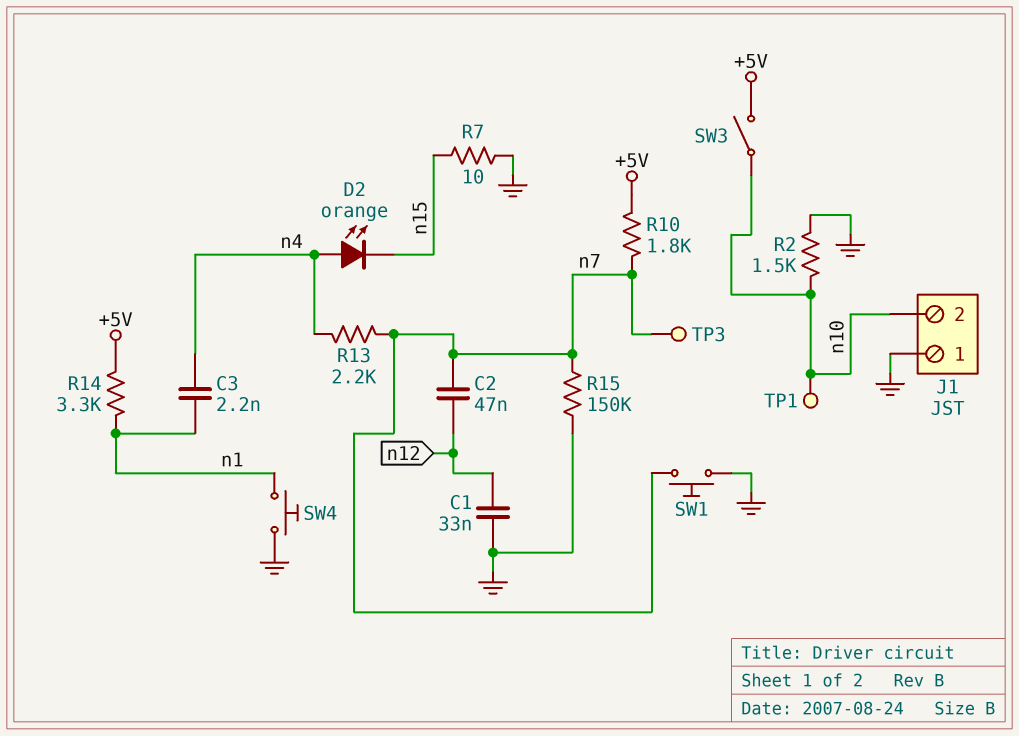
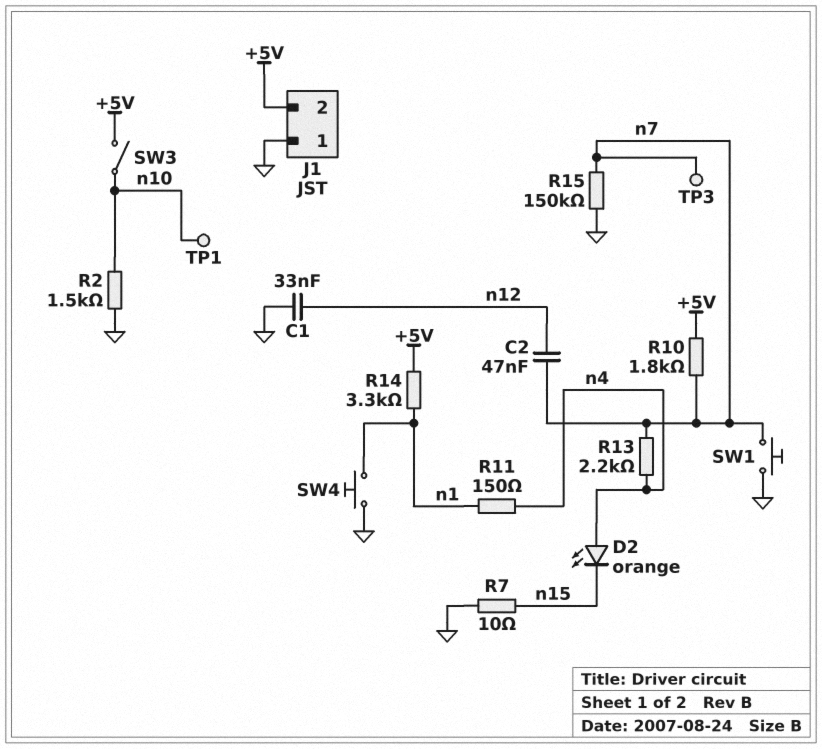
C3: 2.2nF (n1, n4) -> none
J1 pin 2: n10 -> +5V
R11: none -> 150 (n1, n4)

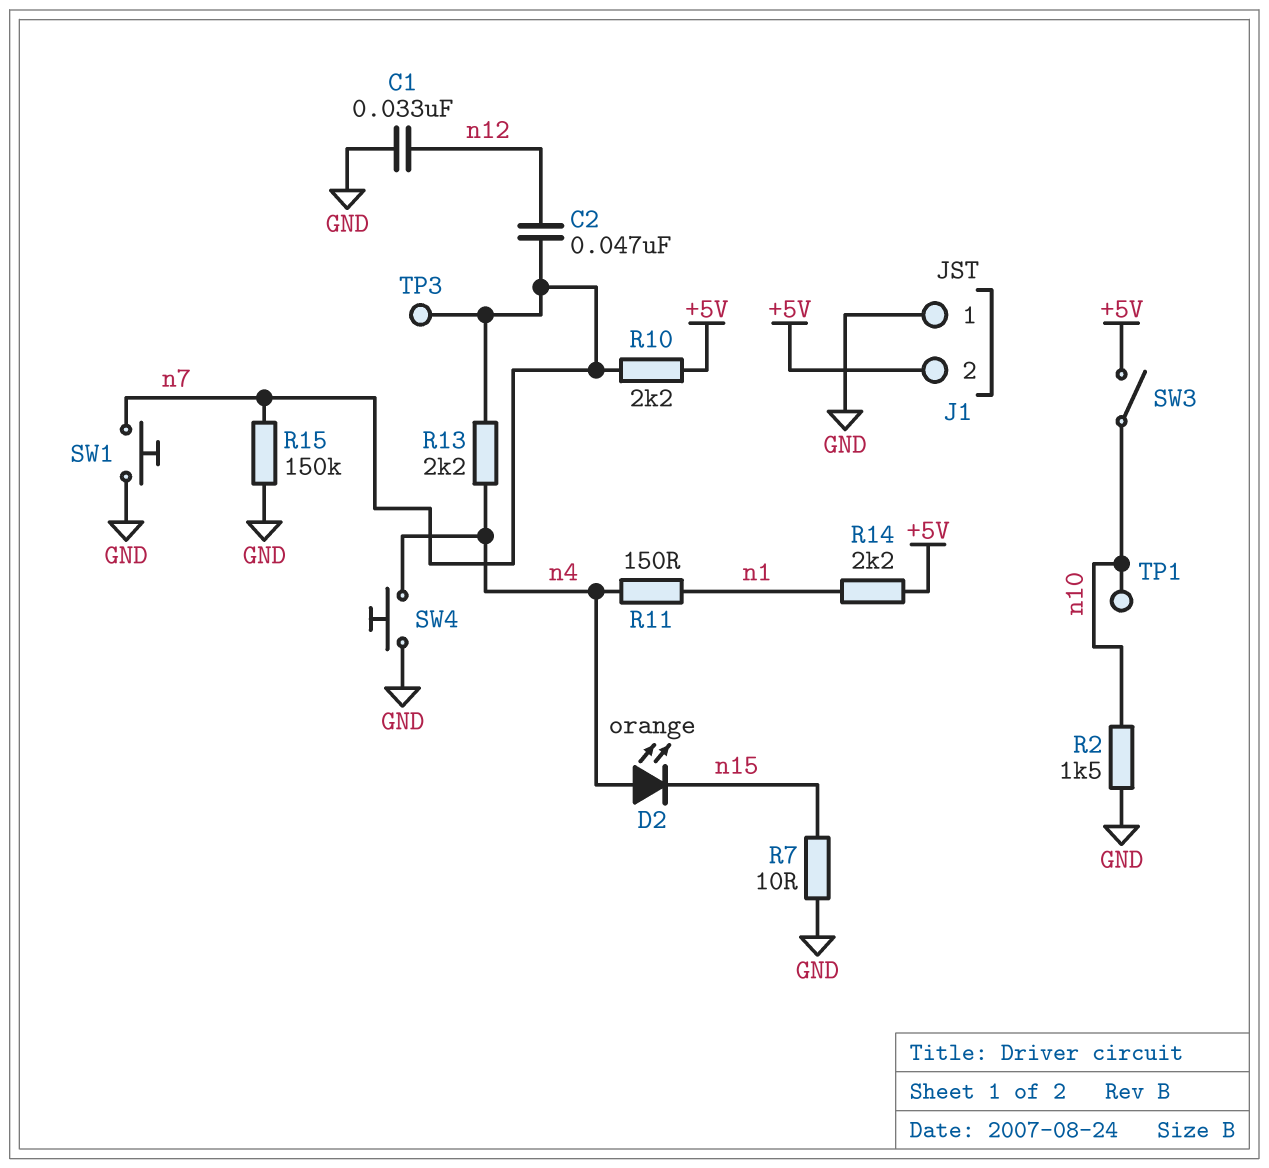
R10: 1.8k (+5V, n7) -> 2.2k (+5V, n7)
R14: 3.3k (+5V, n1) -> 2.2k (+5V, n1)
SW4: button (GND, n1) -> button (GND, n4)

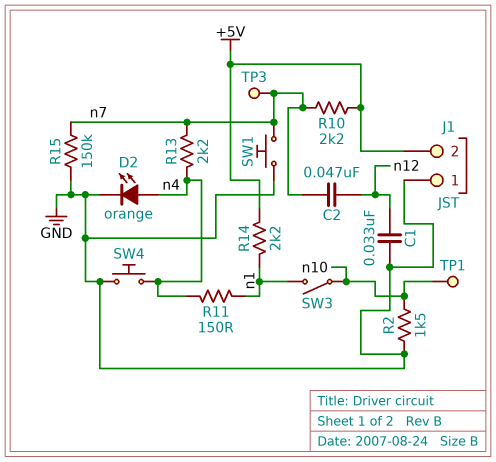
D2: LED orange (A n4, K n15) -> LED orange (A n4, K GND)
R7: 10 (GND, n15) -> none
SW3: switch (+5V, n10) -> switch (n1, n10)

